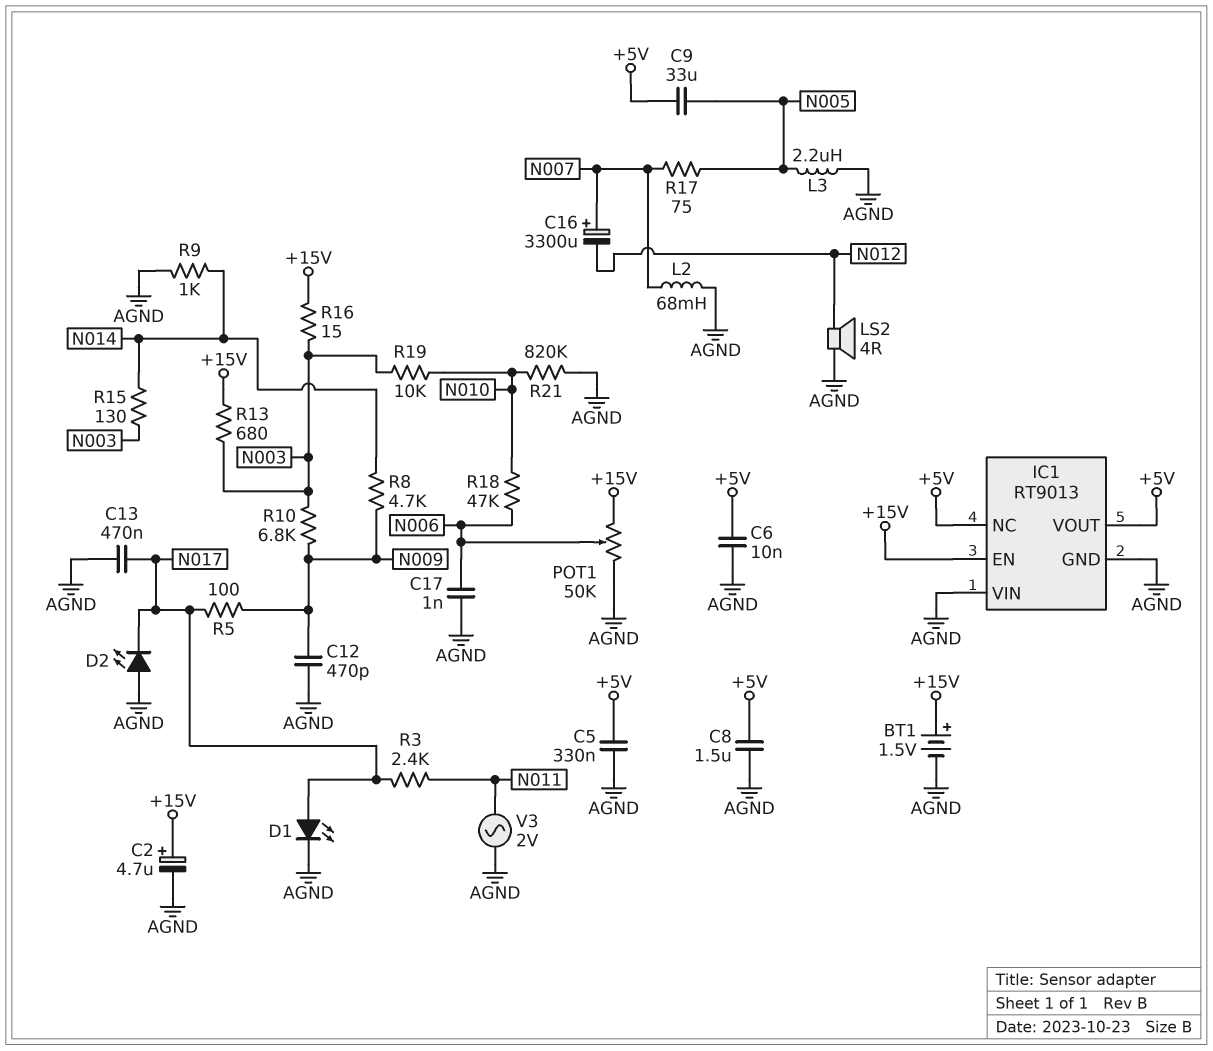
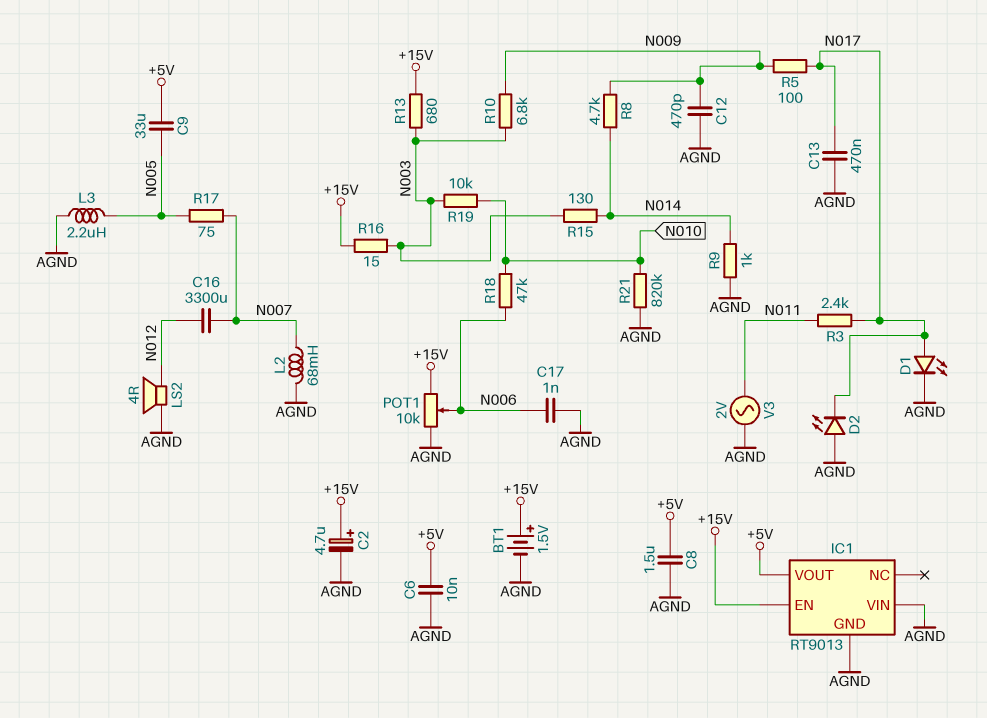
C5: 330nF (+5V, AGND) -> none
C16: 3300uF (plus N007, minus N012) -> 3300uF (N007, N012)
IC1 pin NC: +5V -> none
POT1: 50k (+15V, AGND, wiper N006) -> 10k (+15V, AGND, wiper N006)

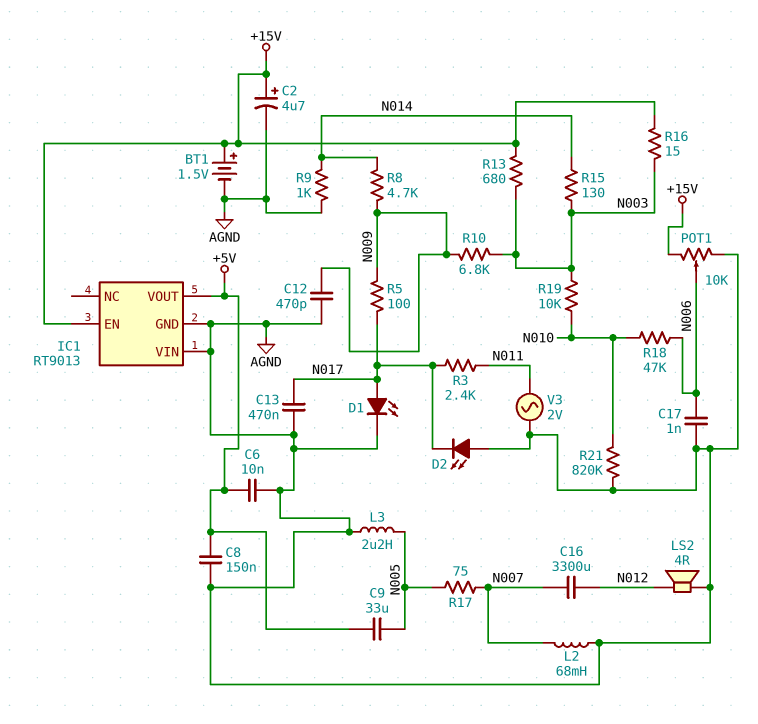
C8: 1.5uF (+5V, AGND) -> 150nF (+5V, AGND)

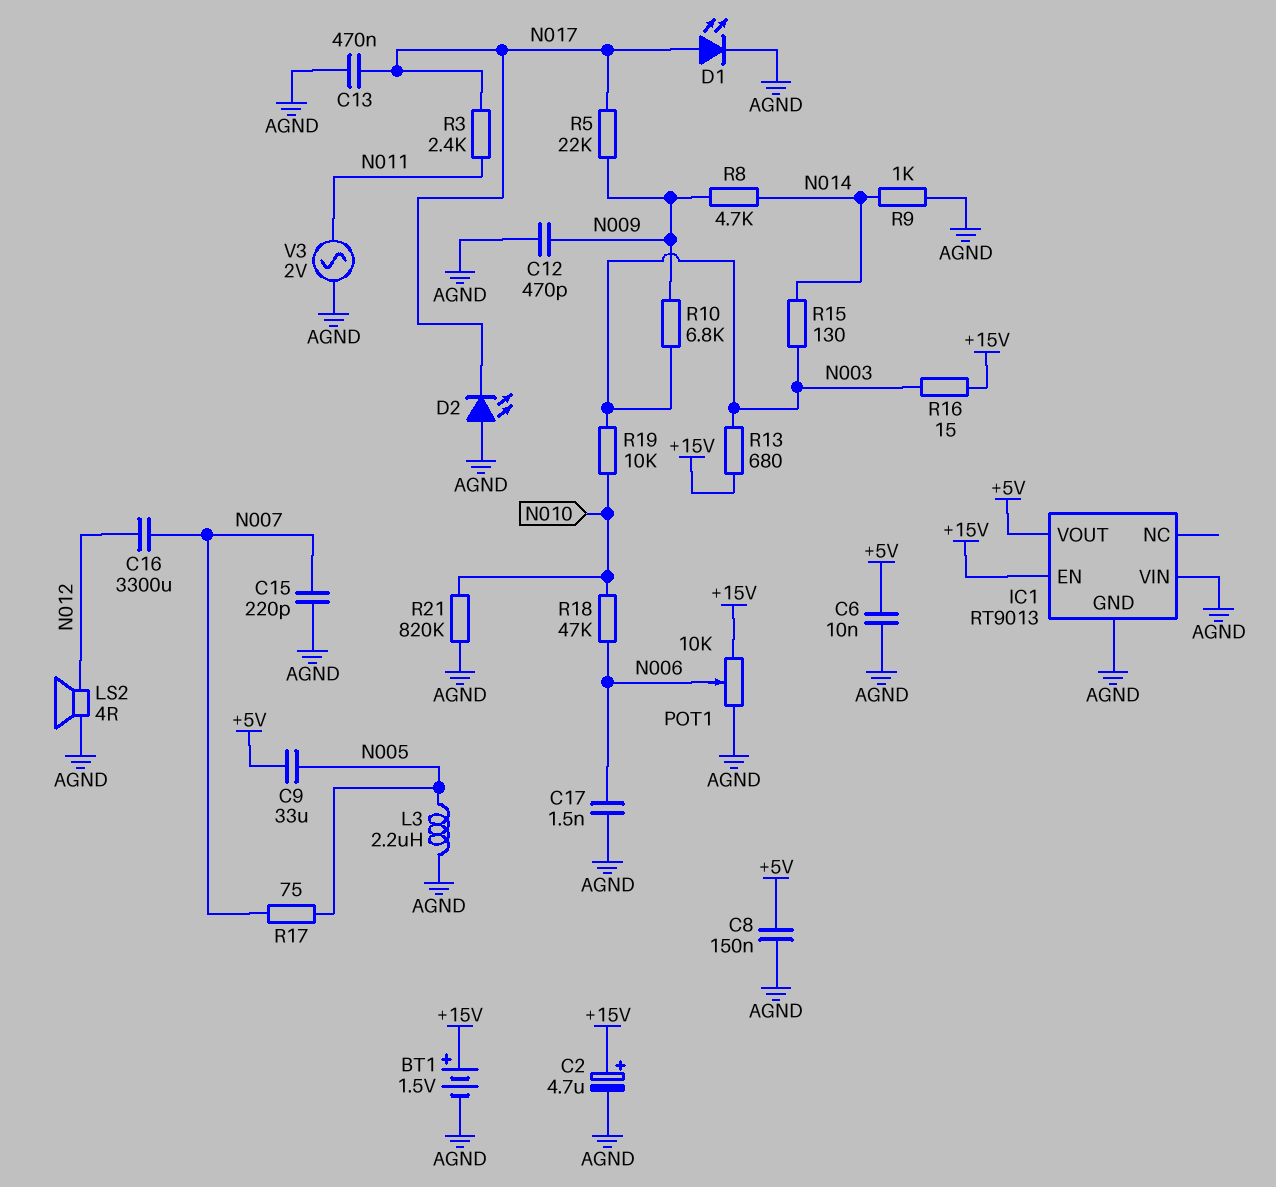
C15: none -> 220pF (AGND, N007)
C17: 1nF (AGND, N006) -> 1.5nF (AGND, N006)
L2: 68mH (AGND, N007) -> none
R5: 100 (N009, N017) -> 22k (N009, N017)

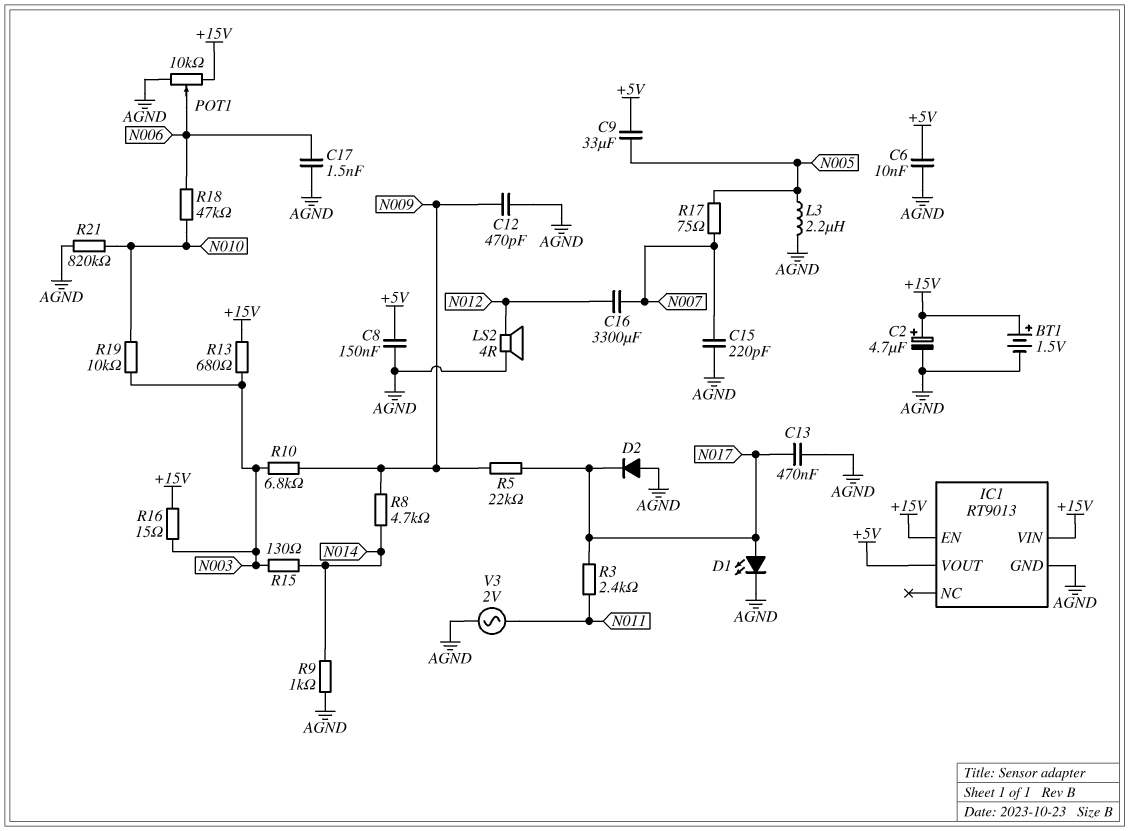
D2: LED (A AGND, K N017) -> diode (A AGND, K N017)
IC1 pin VIN: AGND -> +15V

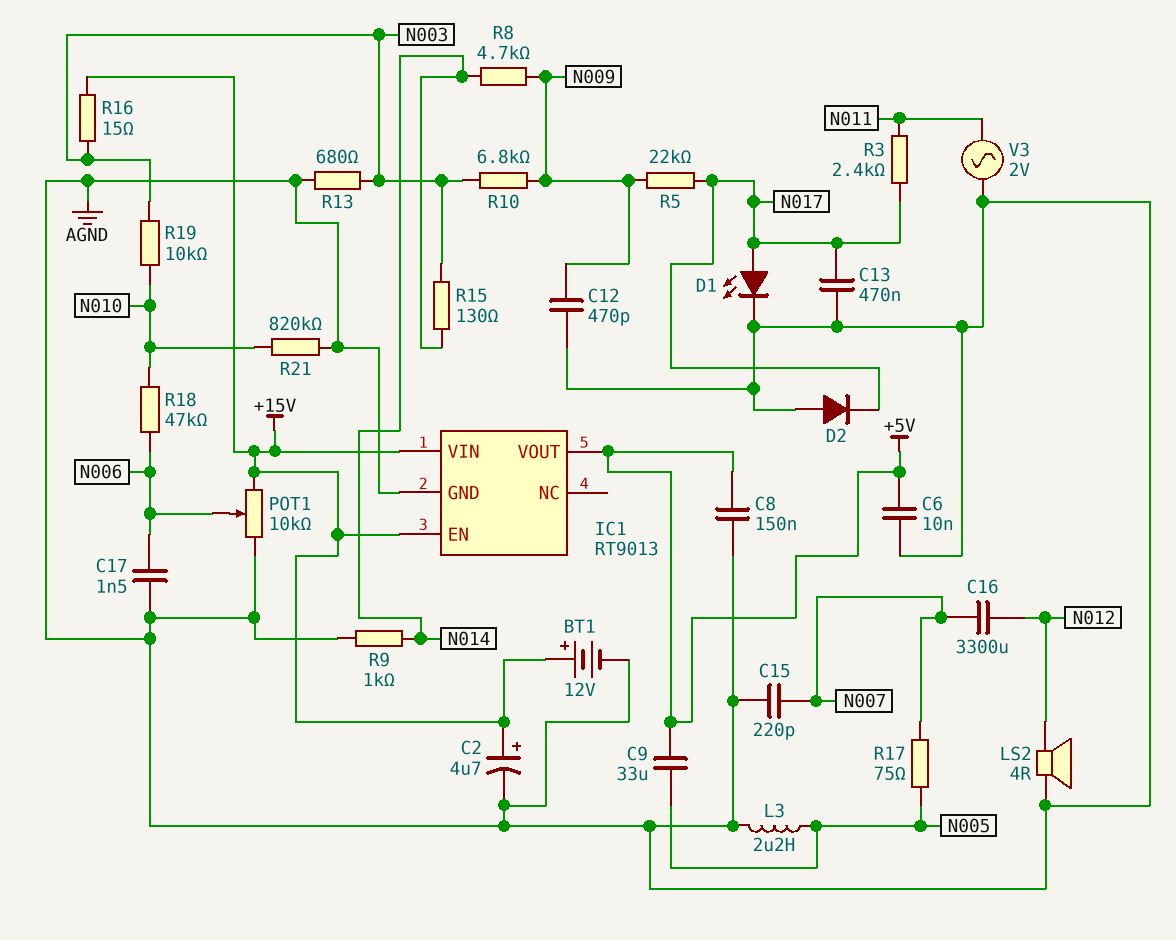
BT1: 1.5V (plus +15V, minus AGND) -> 12V (plus +15V, minus AGND)
R13: 680 (+15V, N003) -> 680 (AGND, N003)

